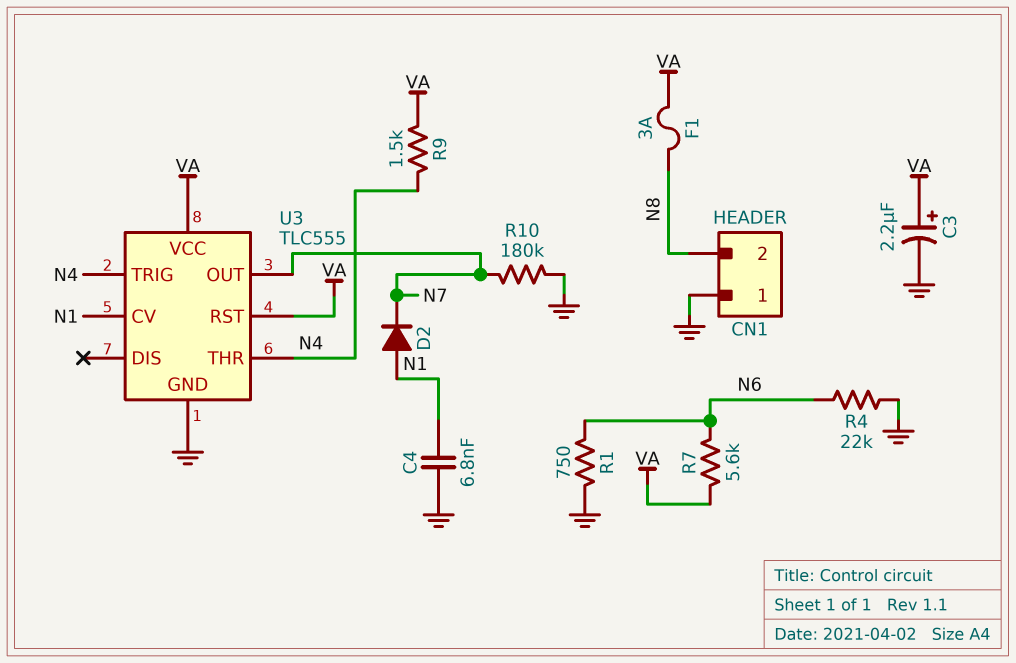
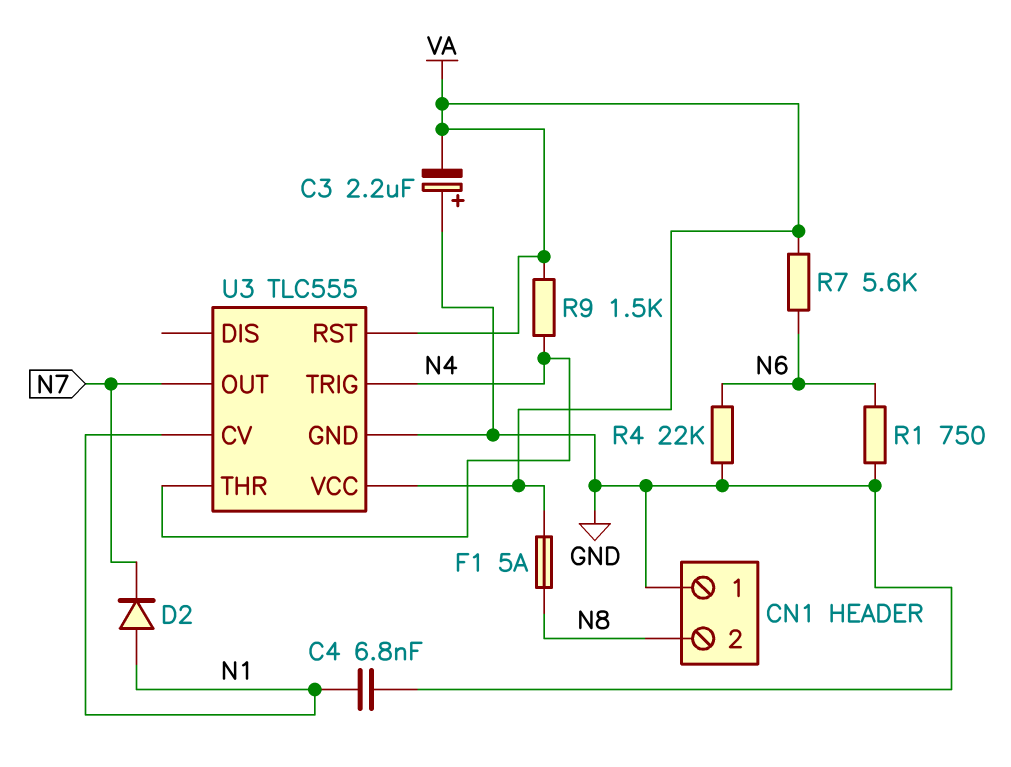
C3: 2.2uF (plus VA, minus GND) -> 2.2uF (plus GND, minus VA)
F1: 3A (N8, VA) -> 5A (N8, VA)
R10: 180k (GND, N7) -> none

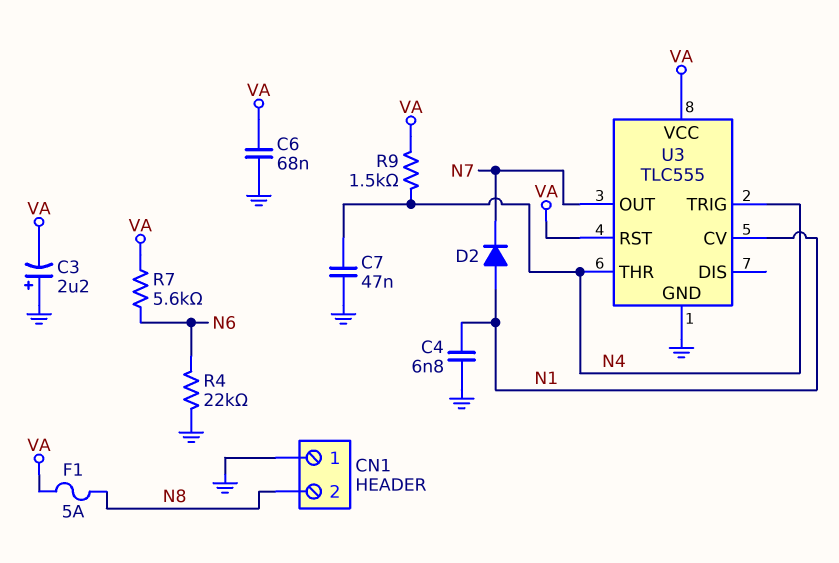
C6: none -> 68nF (GND, VA)
C7: none -> 47nF (GND, N4)
R1: 750 (GND, N6) -> none

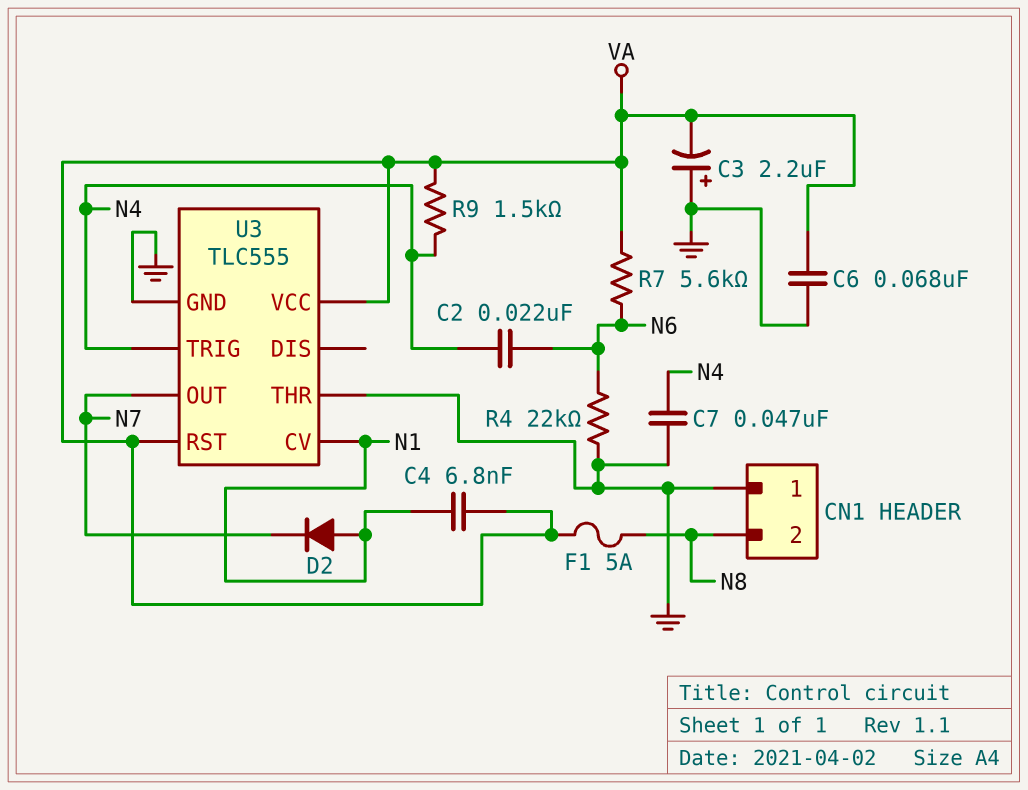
C2: none -> 22nF (N4, N6)
C4: 6.8nF (GND, N1) -> 6.8nF (N1, VA)
U3 pin THR: N4 -> GND

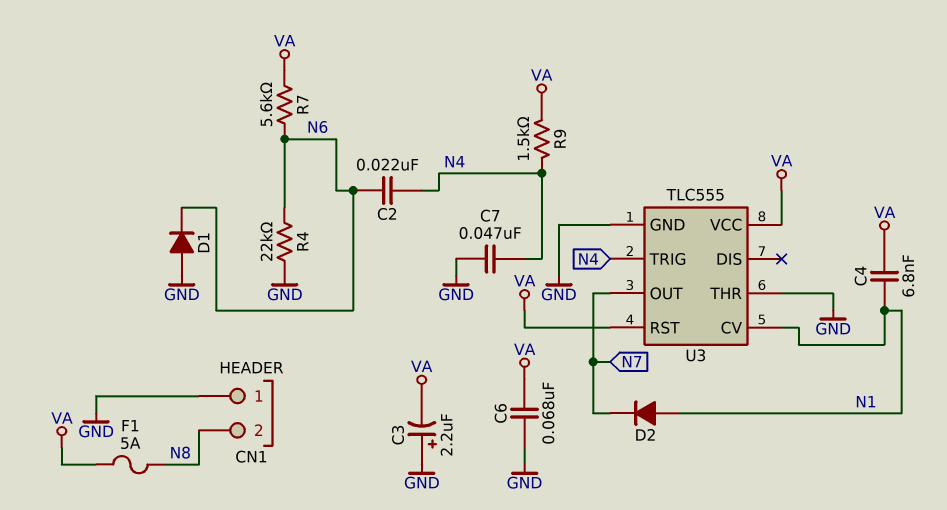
D1: none -> diode (A GND, K N6)

